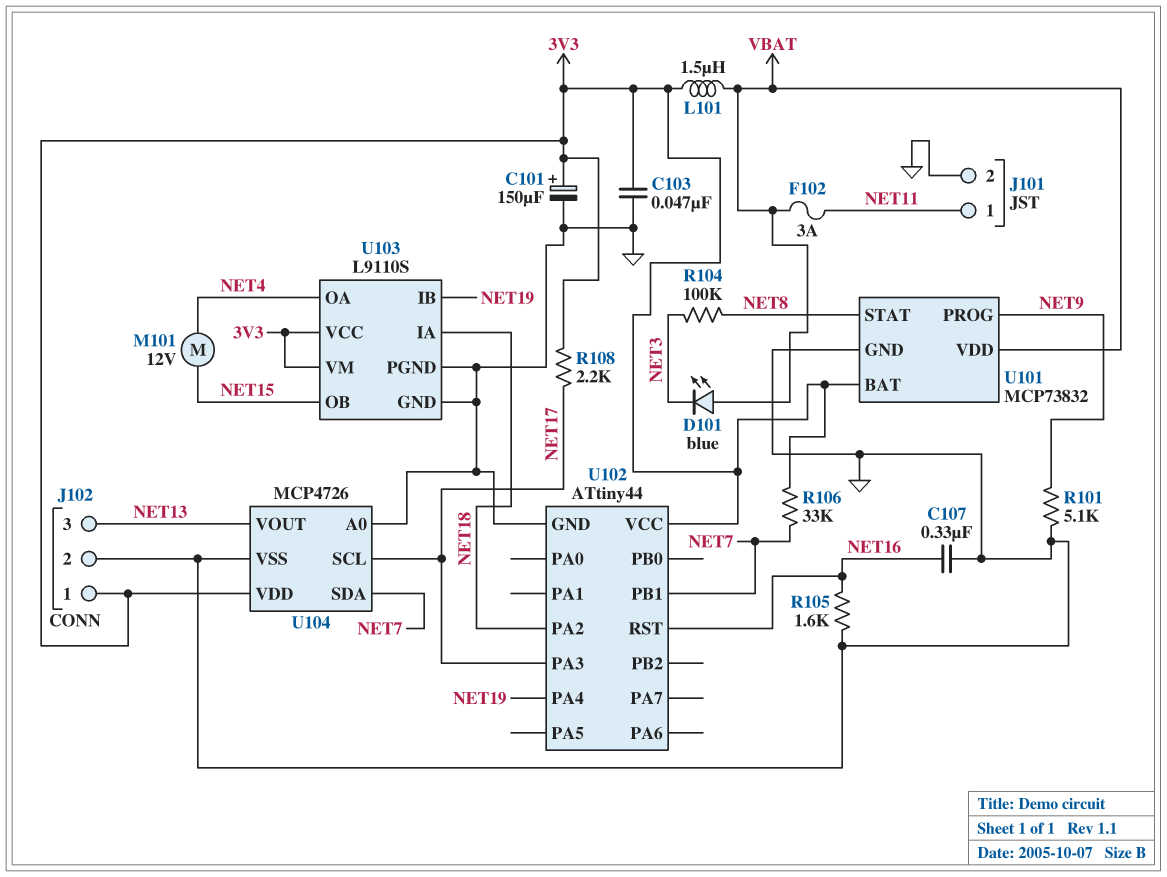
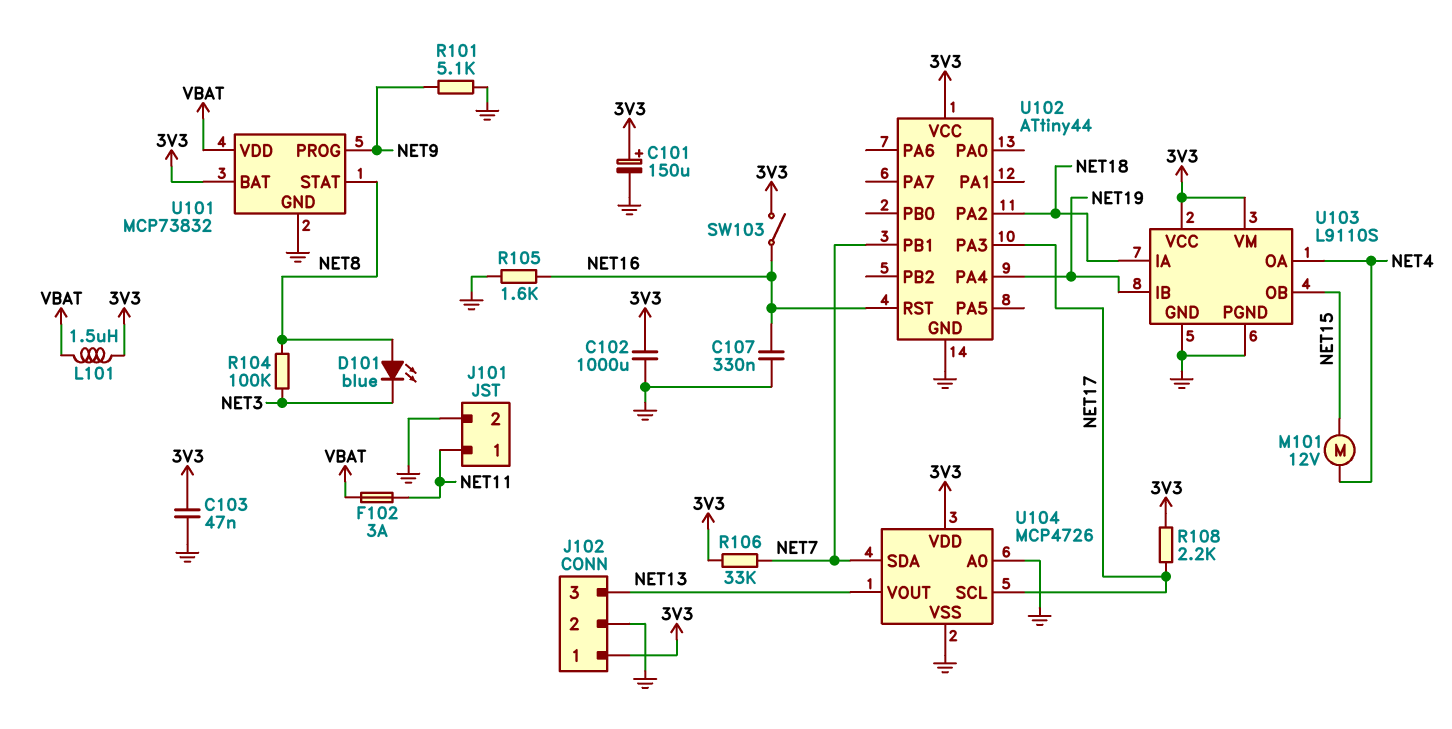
C102: none -> 1000uF (3V3, GND)
D101: LED blue (A VBAT, K NET3) -> LED blue (A NET8, K NET3)
SW103: none -> switch (3V3, NET16)

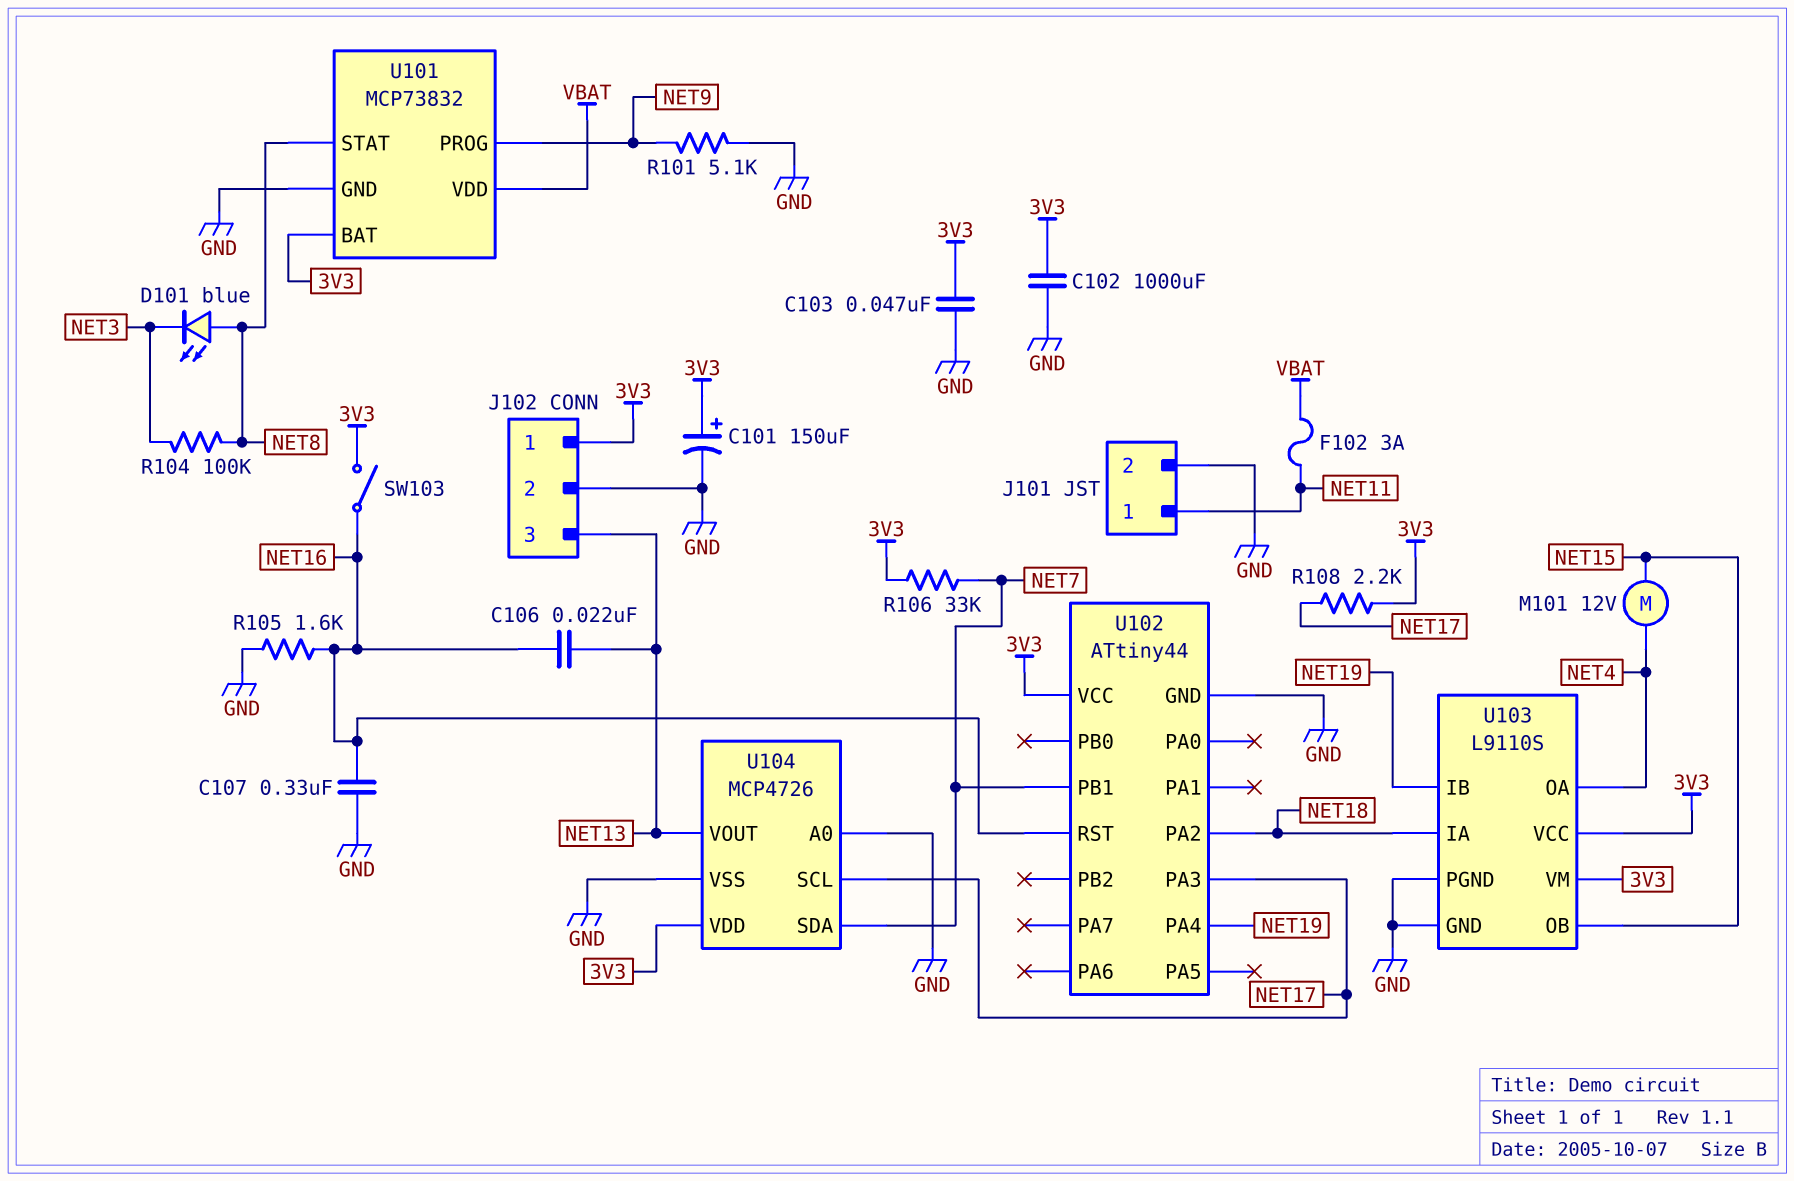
C106: none -> 22nF (NET13, NET16)
L101: 1.5uH (3V3, VBAT) -> none

